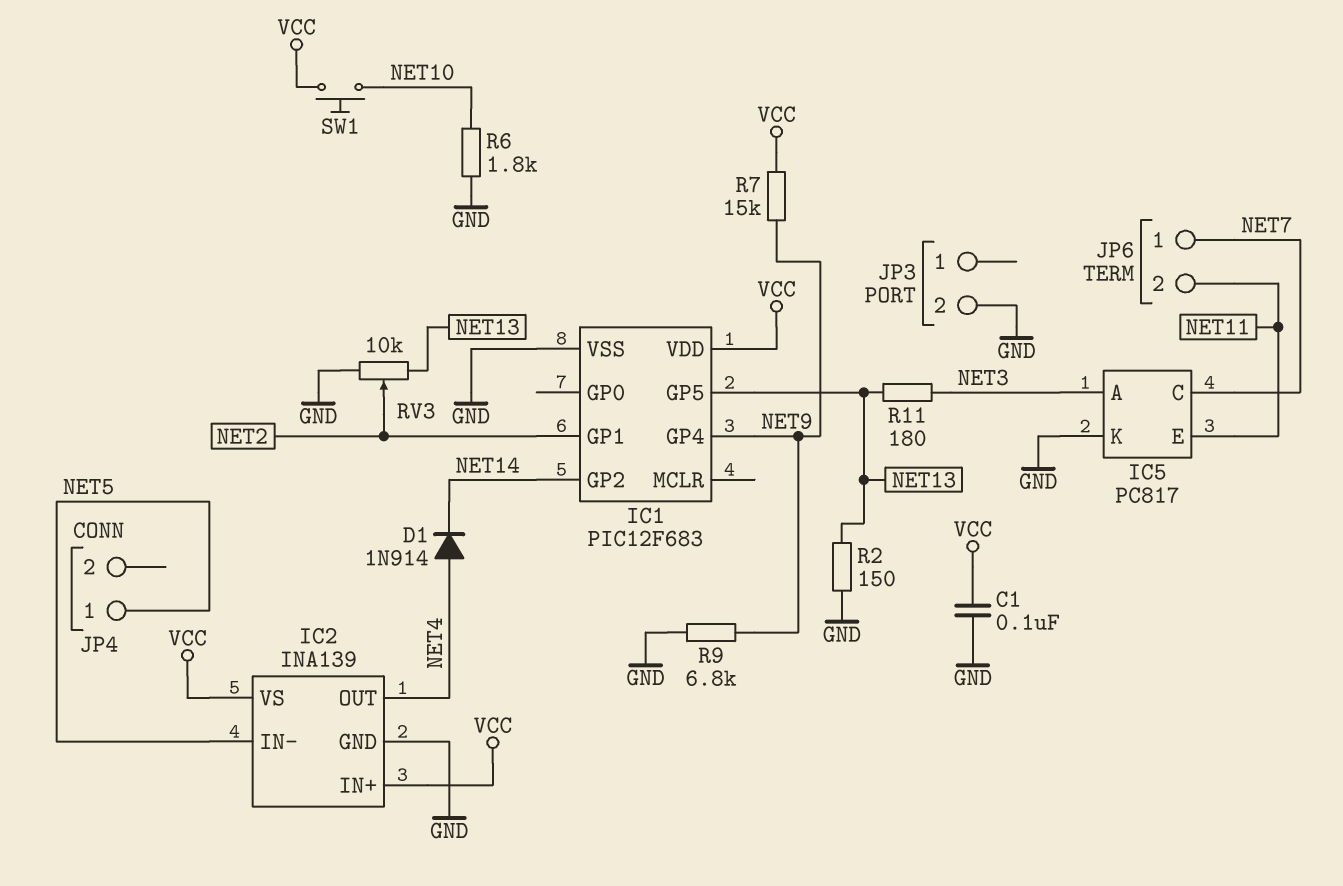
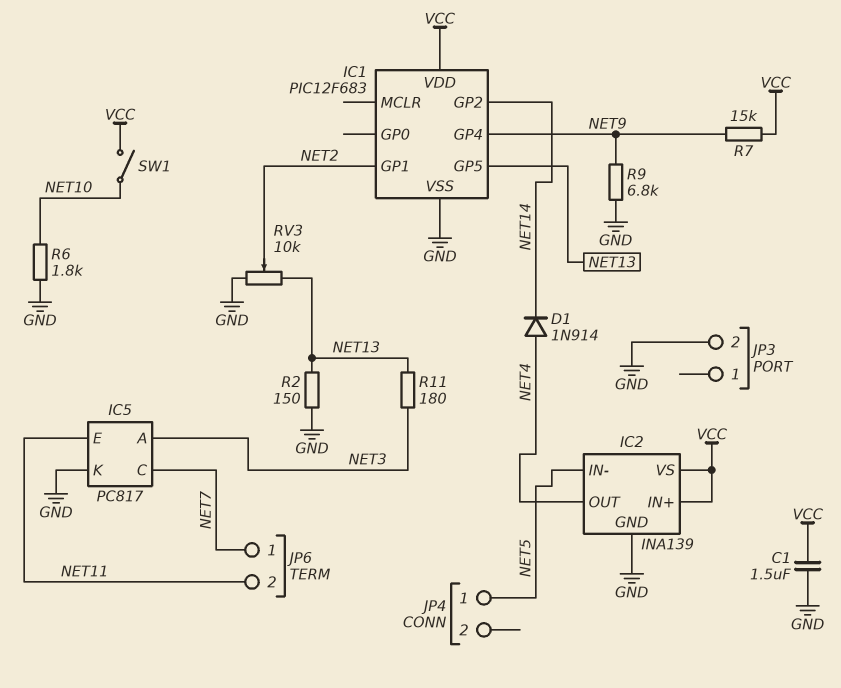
C1: 100nF (GND, VCC) -> 1.5uF (GND, VCC)
SW1: button (NET10, VCC) -> switch (NET10, VCC)

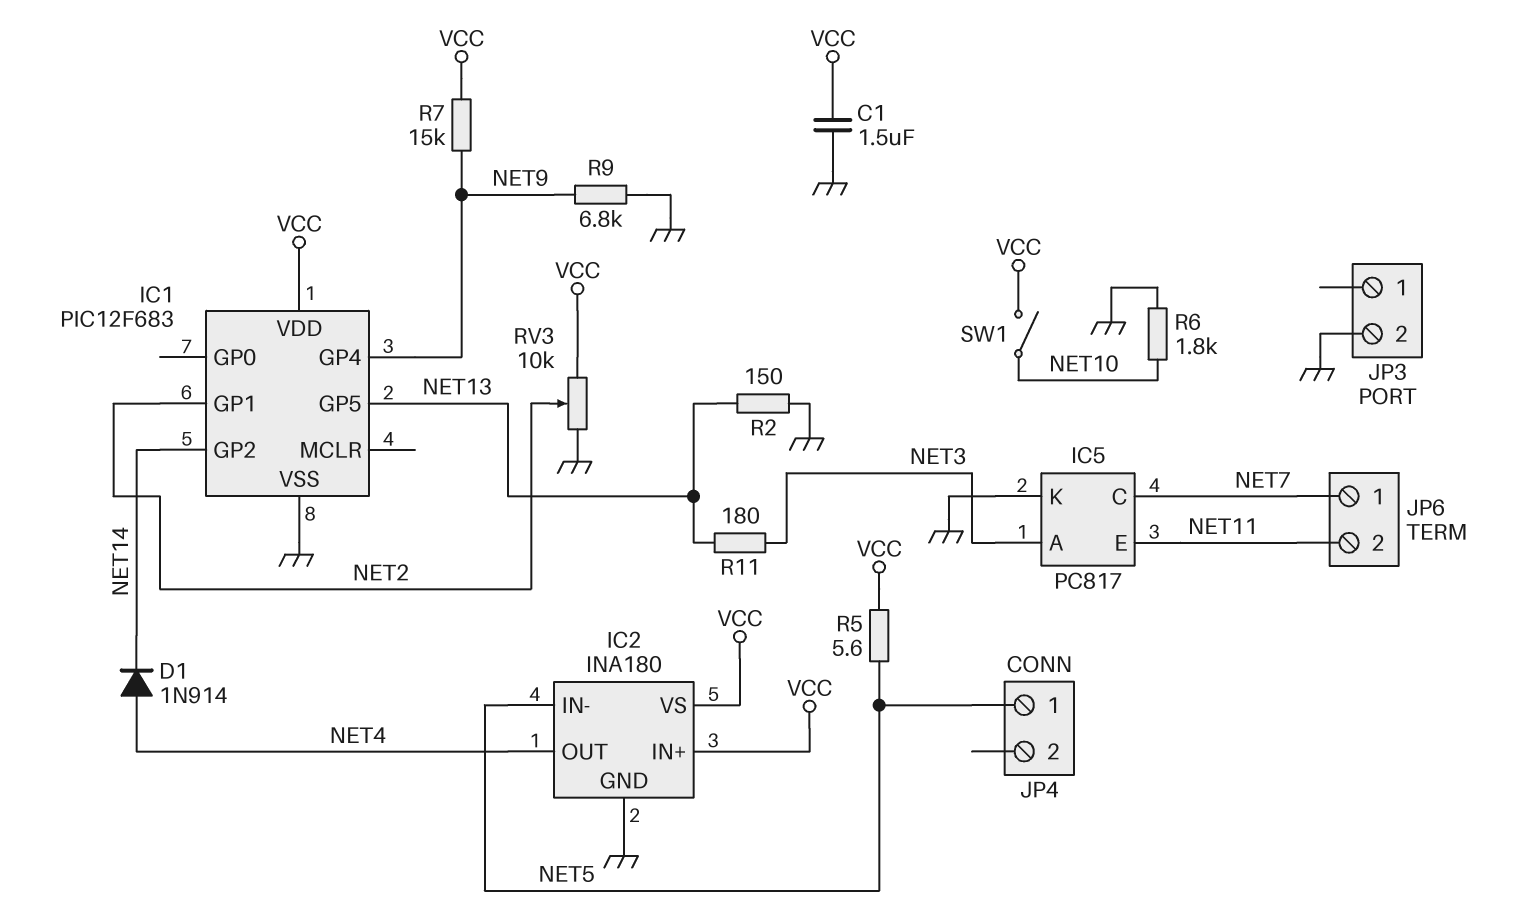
IC2: INA139 -> INA180
R5: none -> 5.6 (NET5, VCC)
RV3: 10k (GND, NET13, wiper NET2) -> 10k (GND, VCC, wiper NET2)

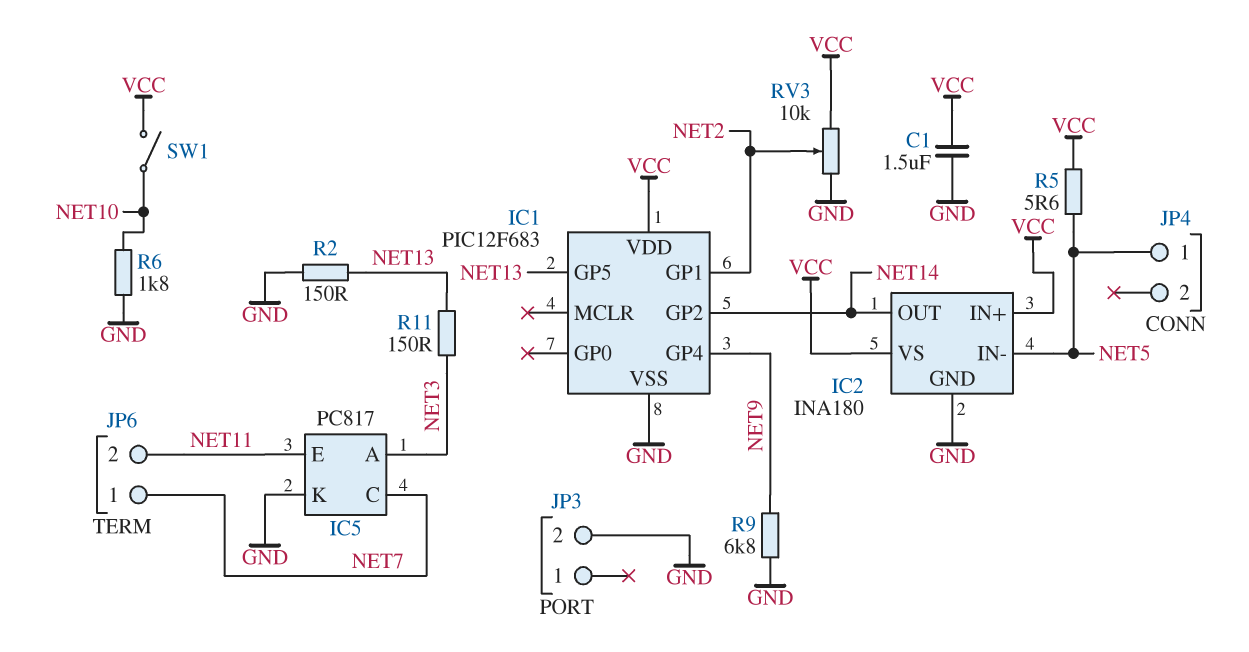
D1: diode 1N914 (A NET4, K NET14) -> none
IC2 pin OUT: NET4 -> NET14
R7: 15k (NET9, VCC) -> none
R11: 180 (NET3, NET13) -> 150 (NET3, NET13)

